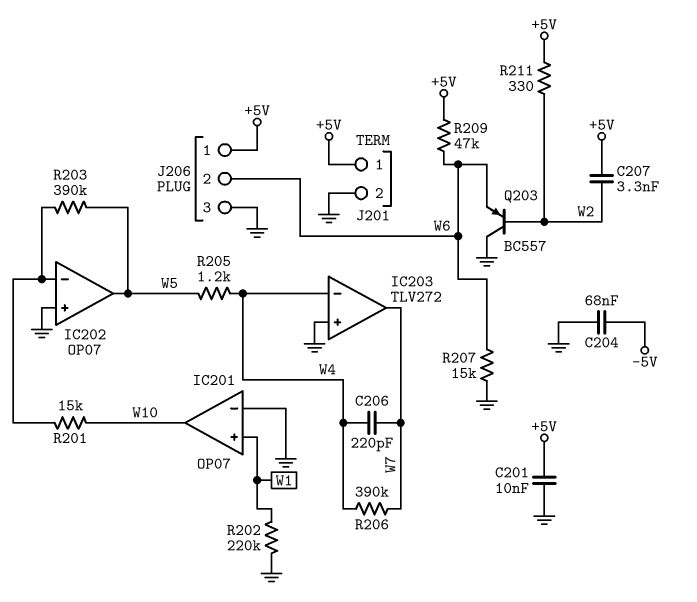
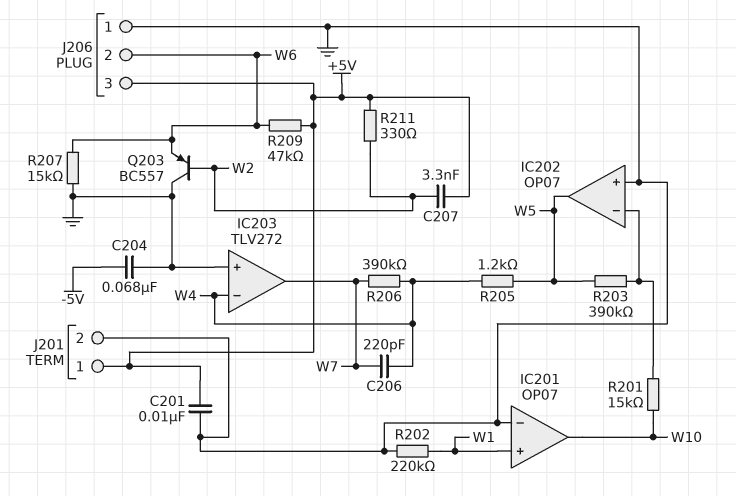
J206 pin 1: +5V -> GND
J206 pin 3: GND -> +5V

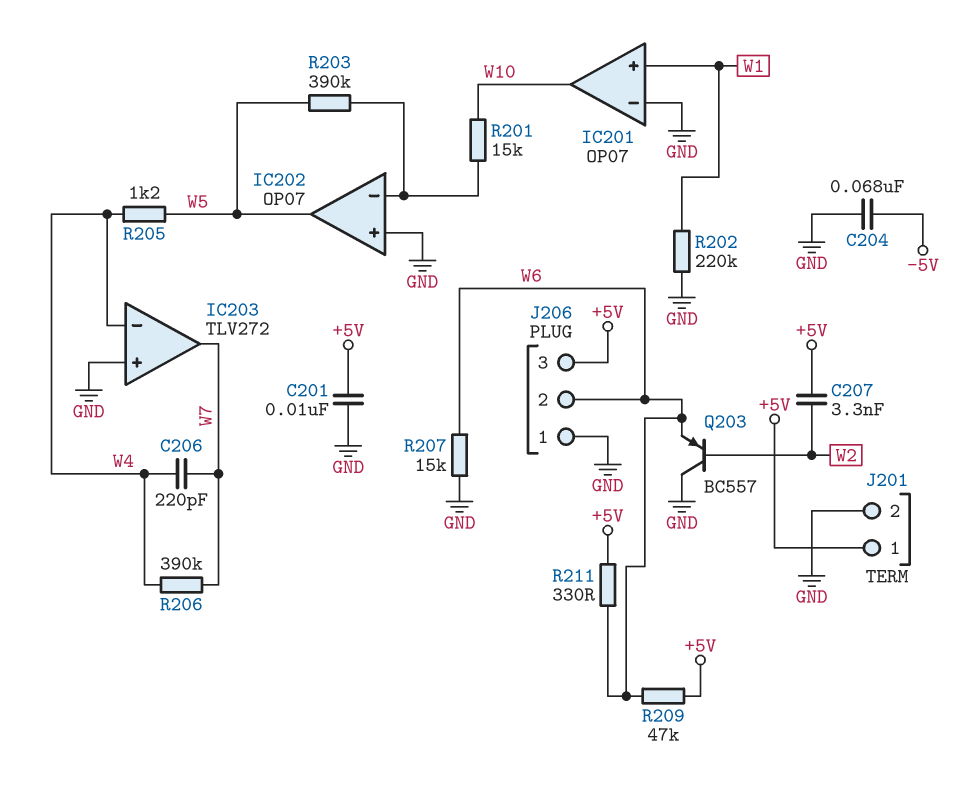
R211: 330 (+5V, W2) -> 330 (+5V, W6)

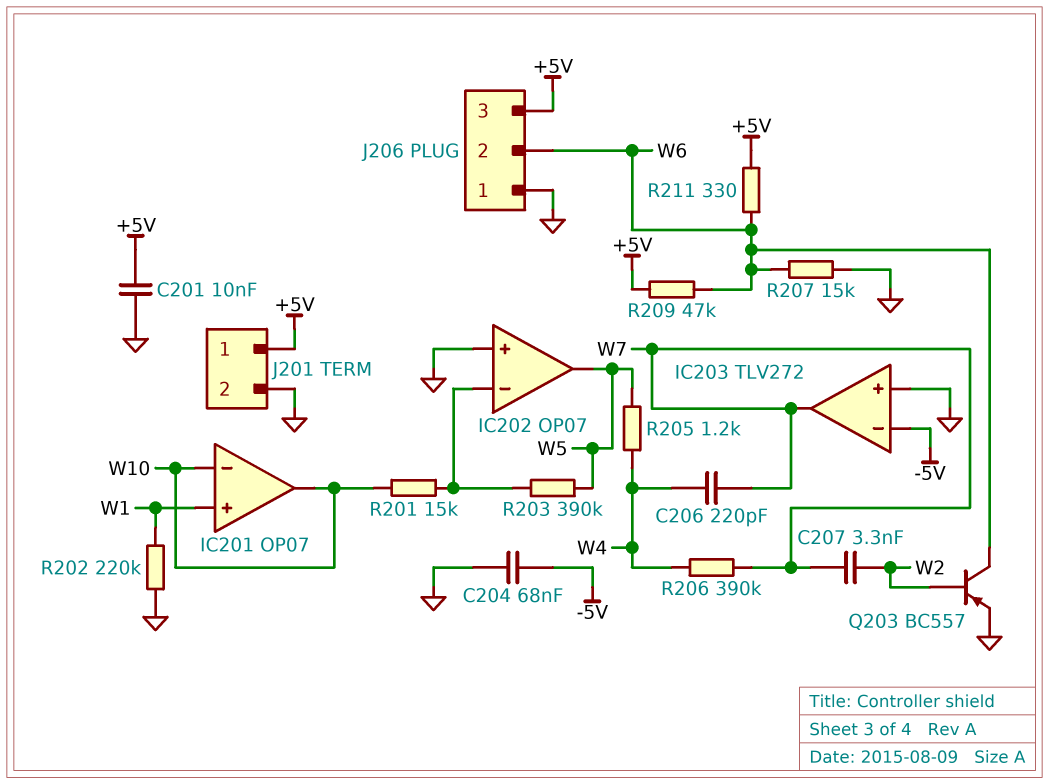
C207: 3.3nF (+5V, W2) -> 3.3nF (W2, W7)
IC201 pin in-: GND -> W10
IC203 pin in-: W4 -> -5V
Q203: PNP BC557 (B W2, C GND, E W6) -> PNP BC557 (B W2, C W6, E GND)

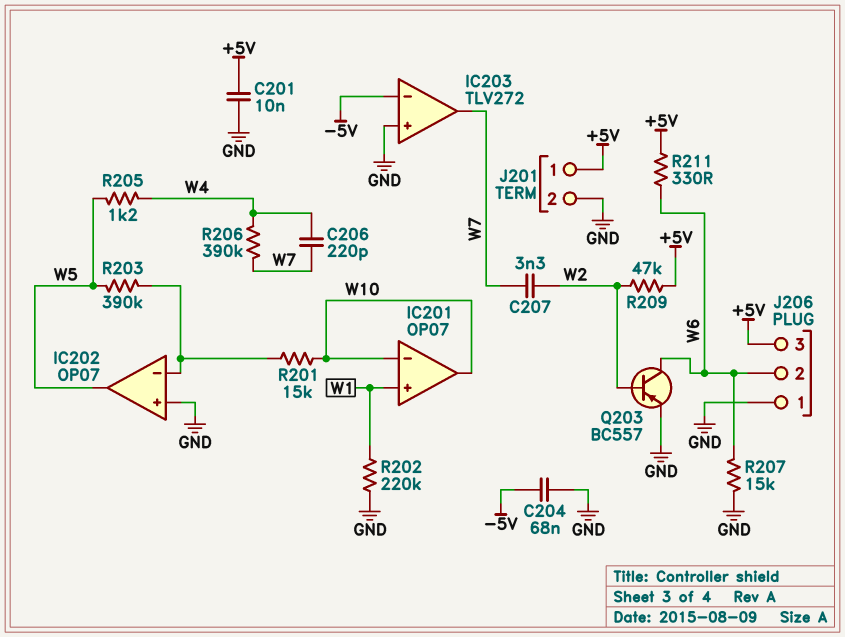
R209: 47k (+5V, W6) -> 47k (+5V, W2)

